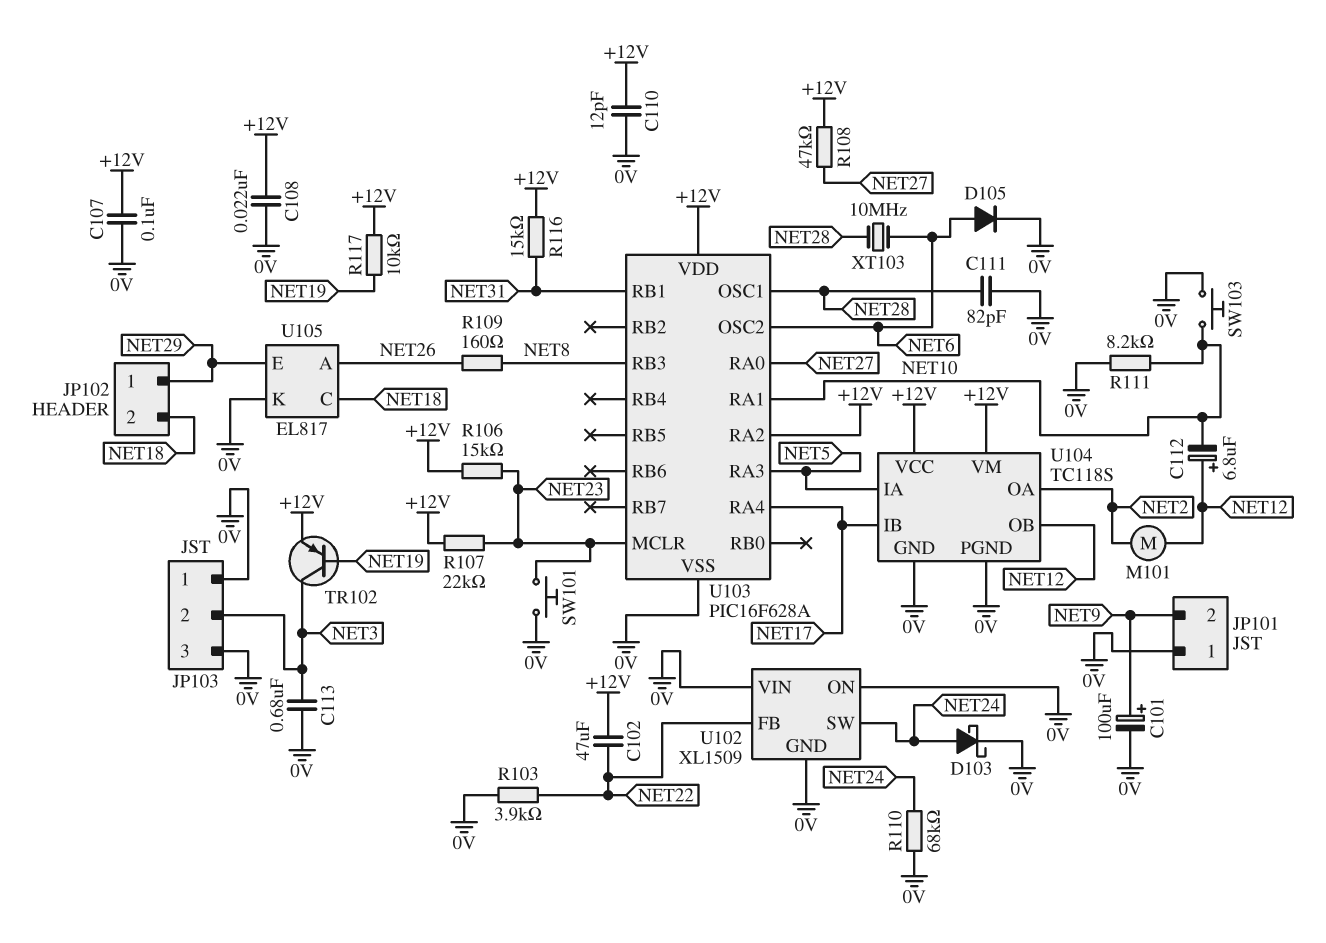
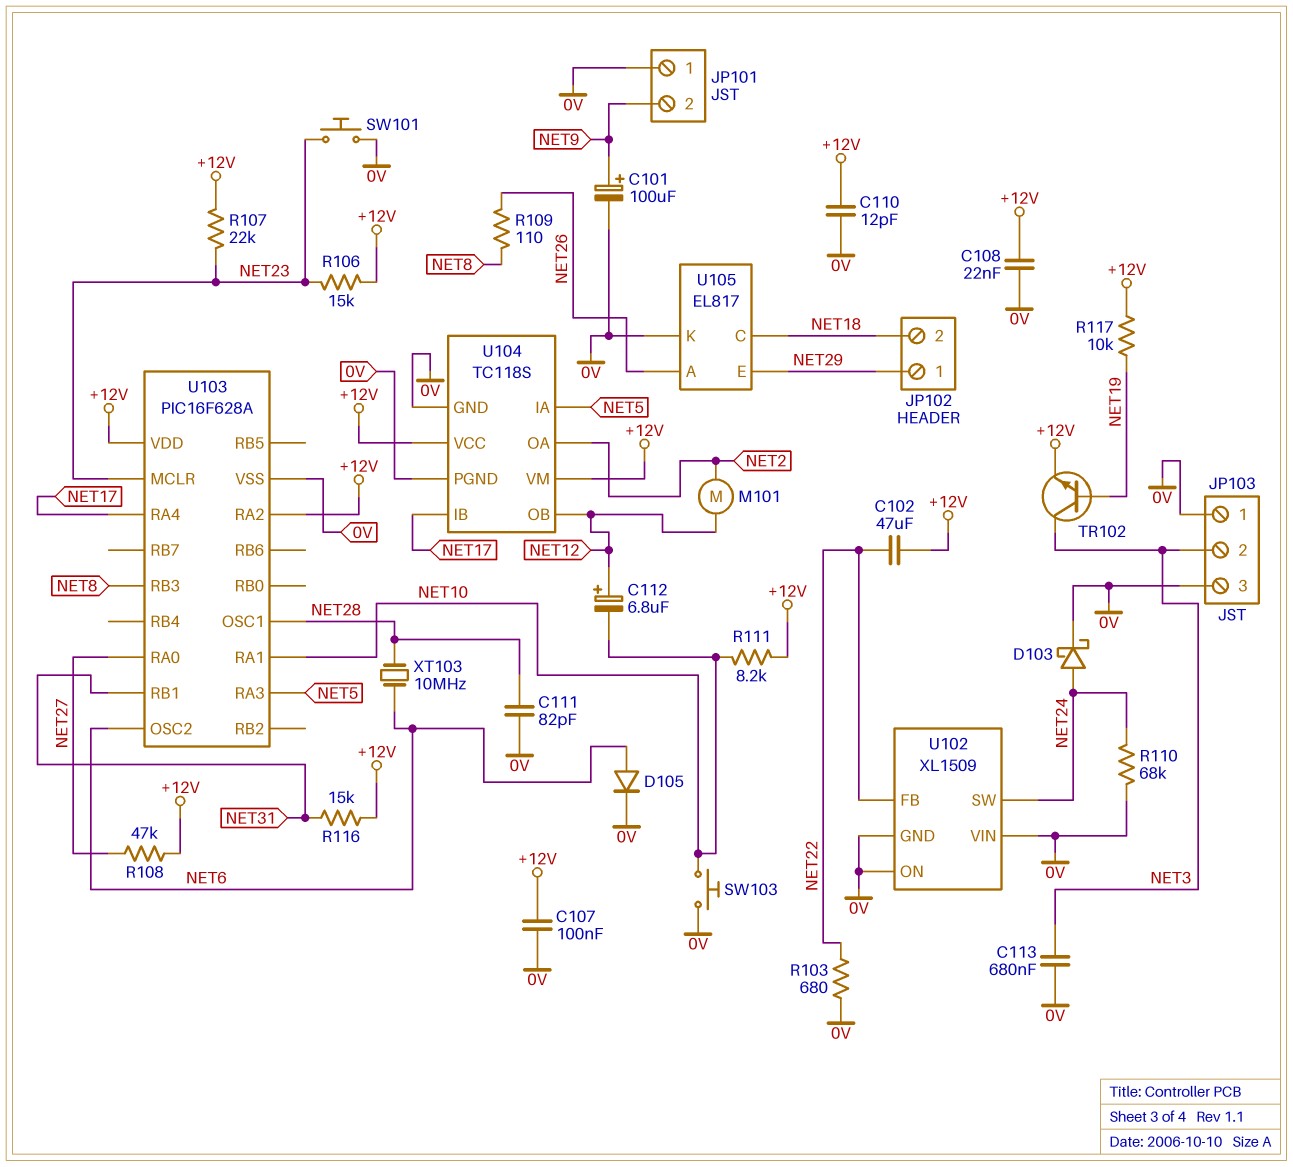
R103: 3.9k (0V, NET22) -> 680 (0V, NET22)
R109: 160 (NET8, NET26) -> 110 (NET8, NET26)
R111: 8.2k (0V, NET10) -> 8.2k (+12V, NET10)
TR102: PNP (B NET19, C NET3, E +12V) -> NPN (B NET19, C NET3, E +12V)

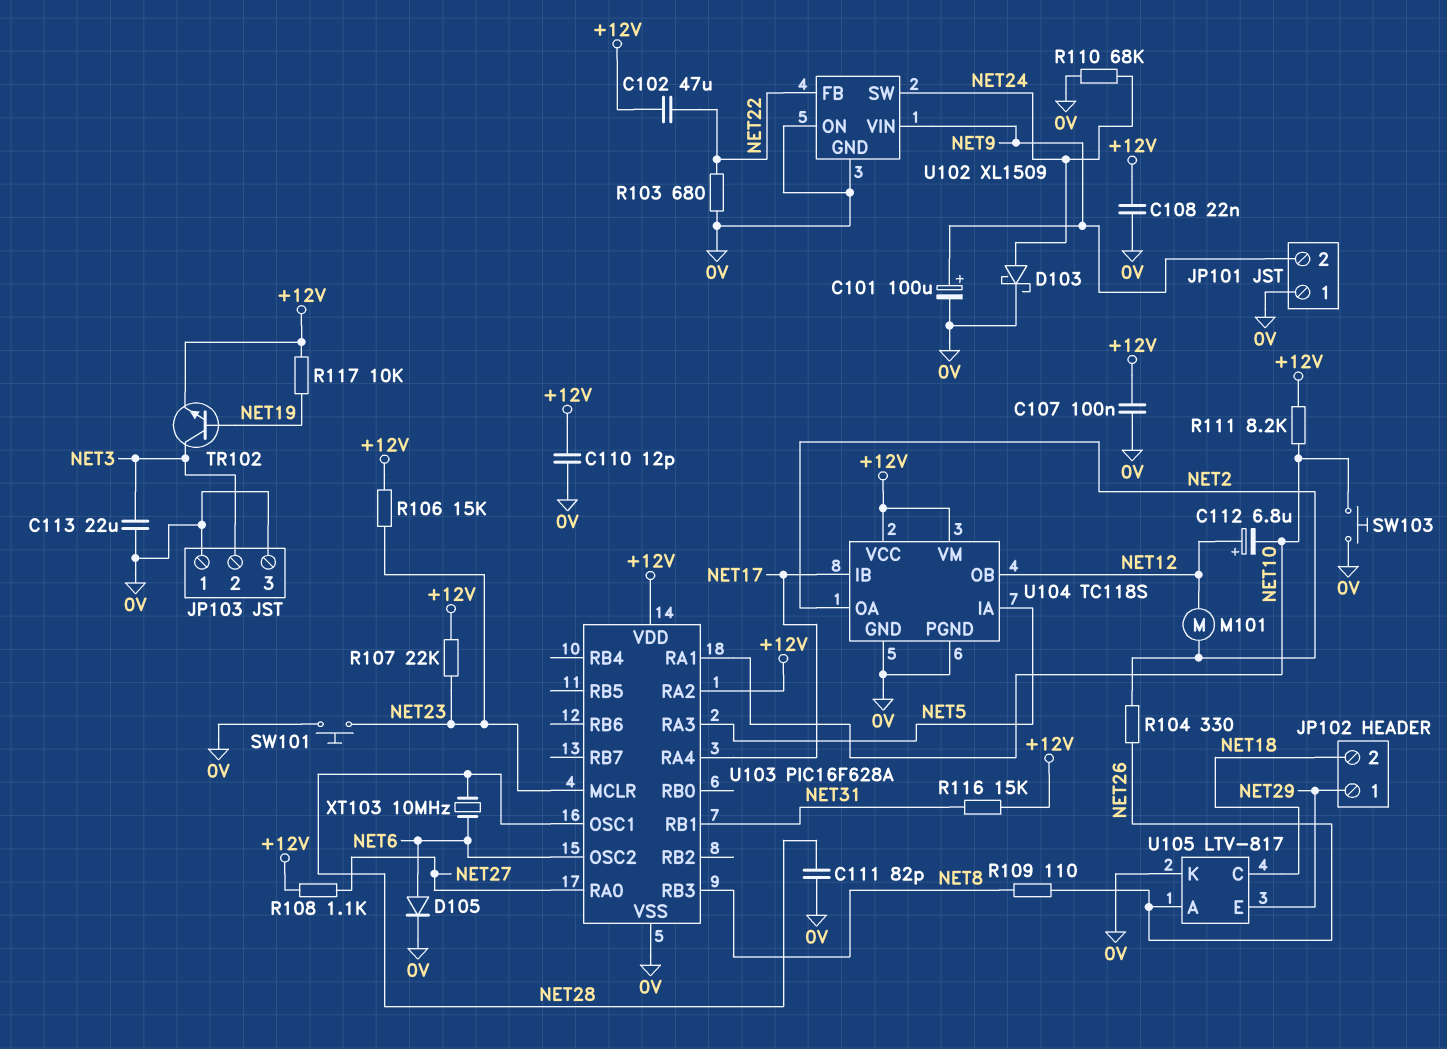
C113: 680nF (0V, NET3) -> 22uF (0V, NET3)
R104: none -> 330 (NET2, NET26)
R108: 47k (+12V, NET27) -> 1.1k (+12V, NET27)
U102 pin VIN: 0V -> NET9
U105: EL817 -> LTV-817

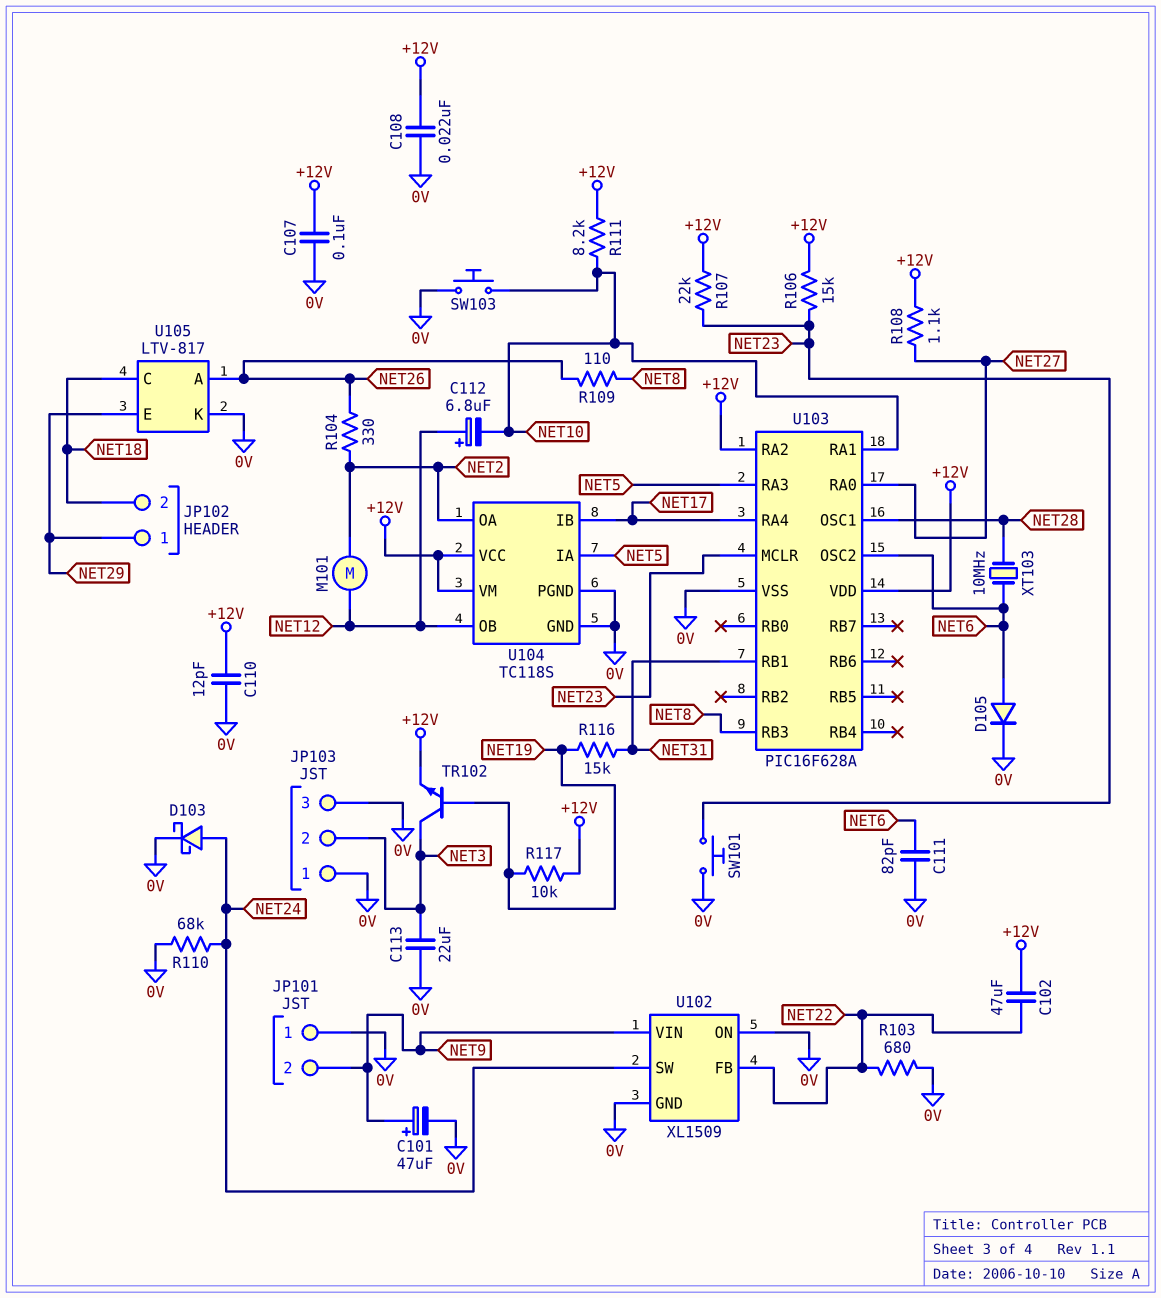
C101: 100uF (plus NET9, minus 0V) -> 47uF (plus NET9, minus 0V)
C111: 82pF (0V, NET28) -> 82pF (0V, NET6)
R116: 15k (+12V, NET31) -> 15k (NET19, NET31)

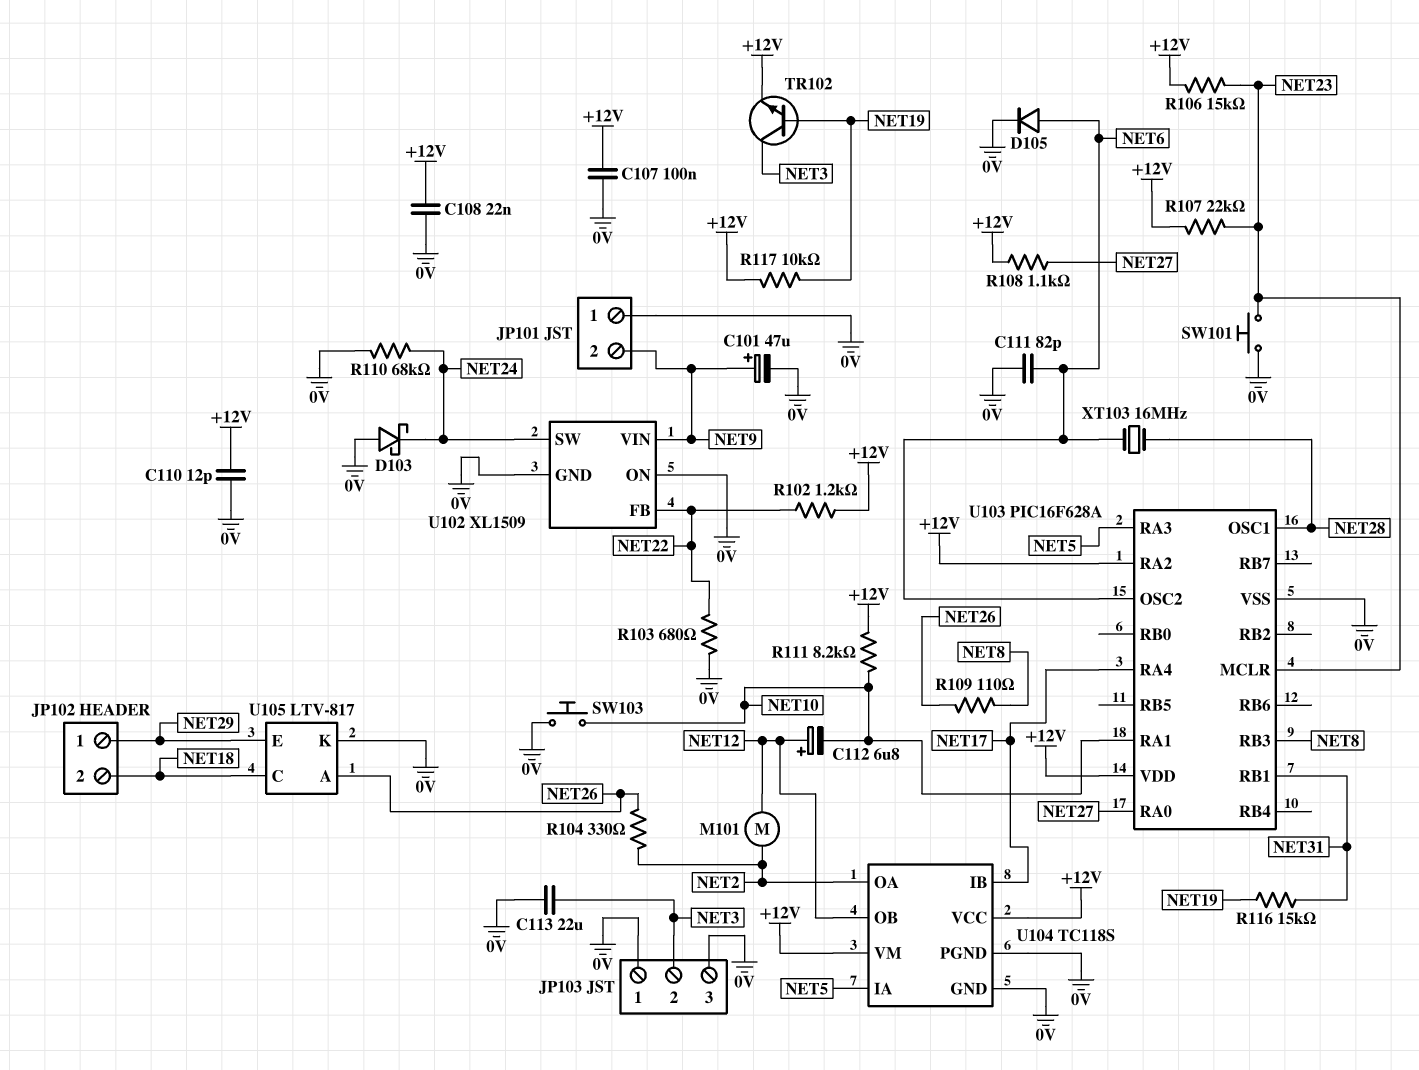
C102: 47uF (+12V, NET22) -> none
D103: schottky (A NET24, K 0V) -> schottky (A 0V, K NET24)
R102: none -> 1.2k (+12V, NET22)
XT103: 10MHz (NET6, NET28) -> 16MHz (NET6, NET28)

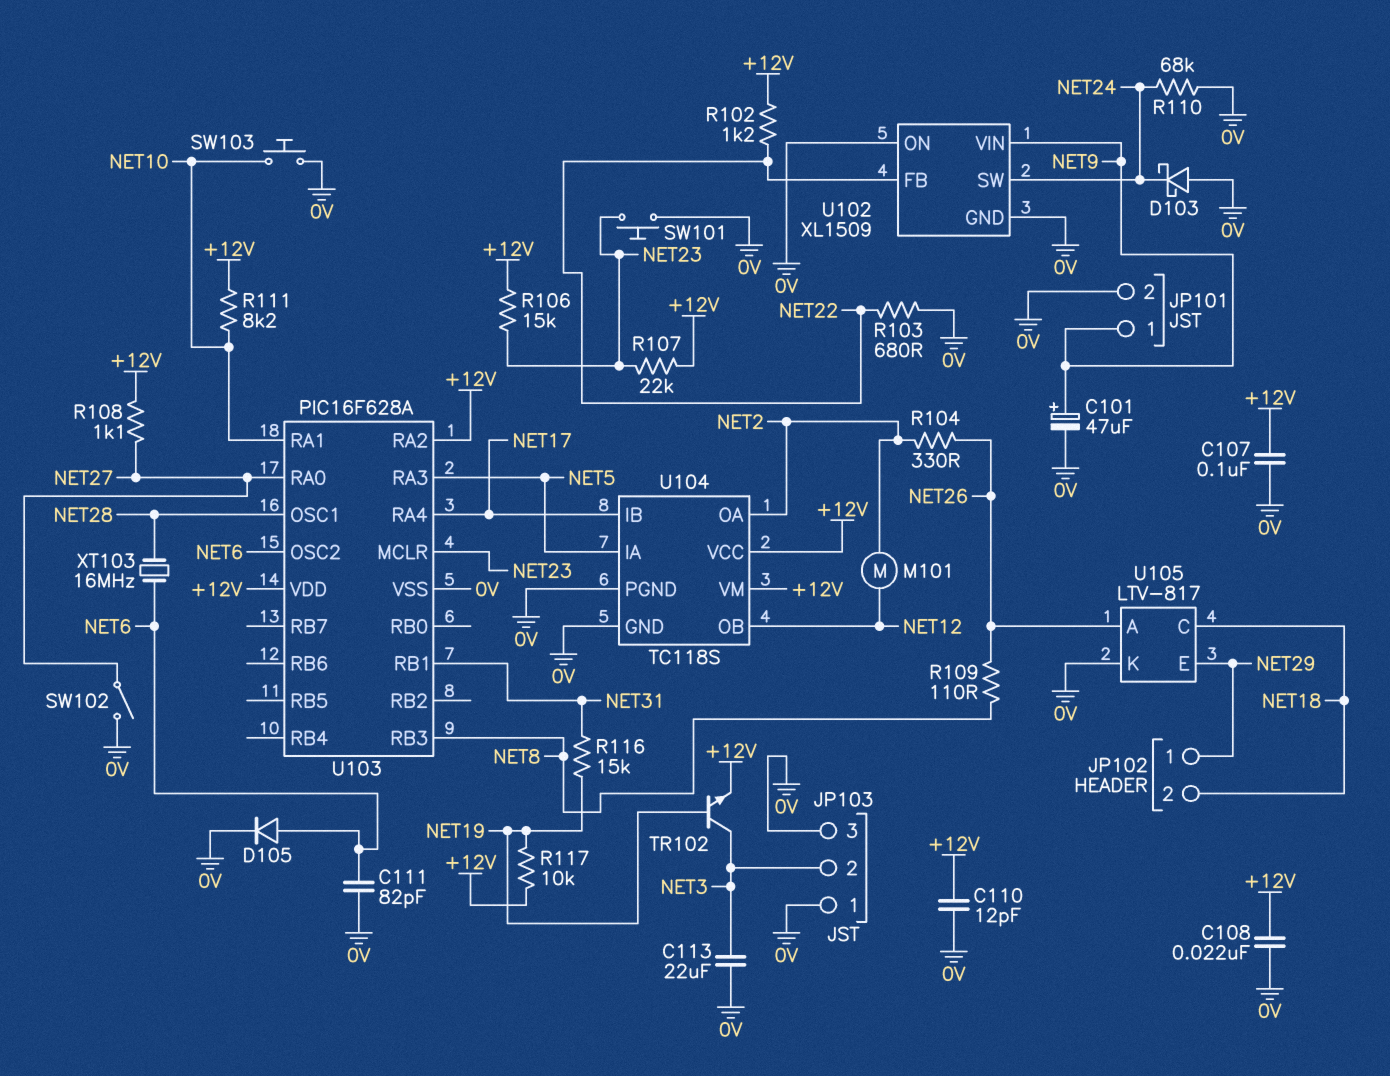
C112: 6.8uF (plus NET12, minus NET10) -> none
JP101 pin 1: 0V -> NET9
JP101 pin 2: NET9 -> 0V
SW102: none -> switch (0V, NET27)

